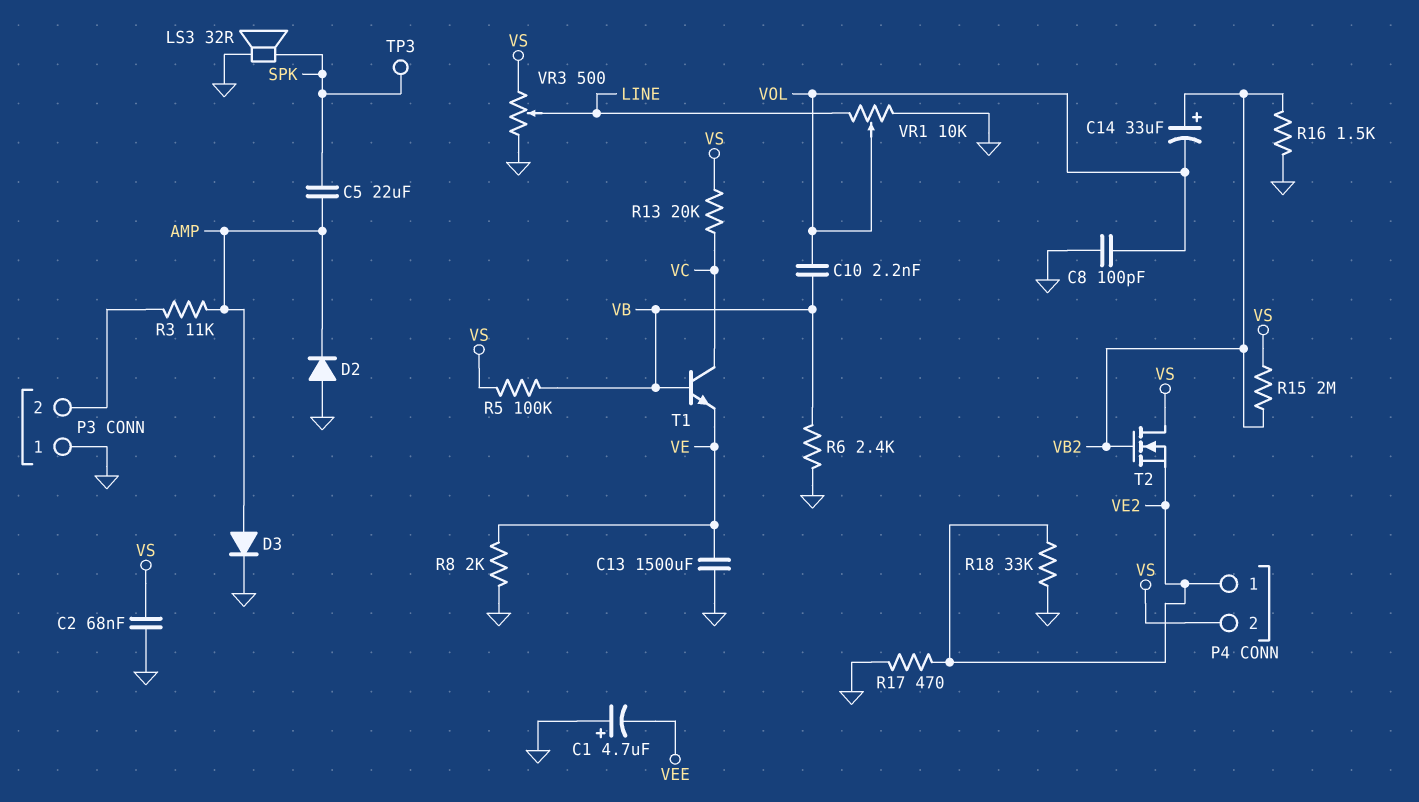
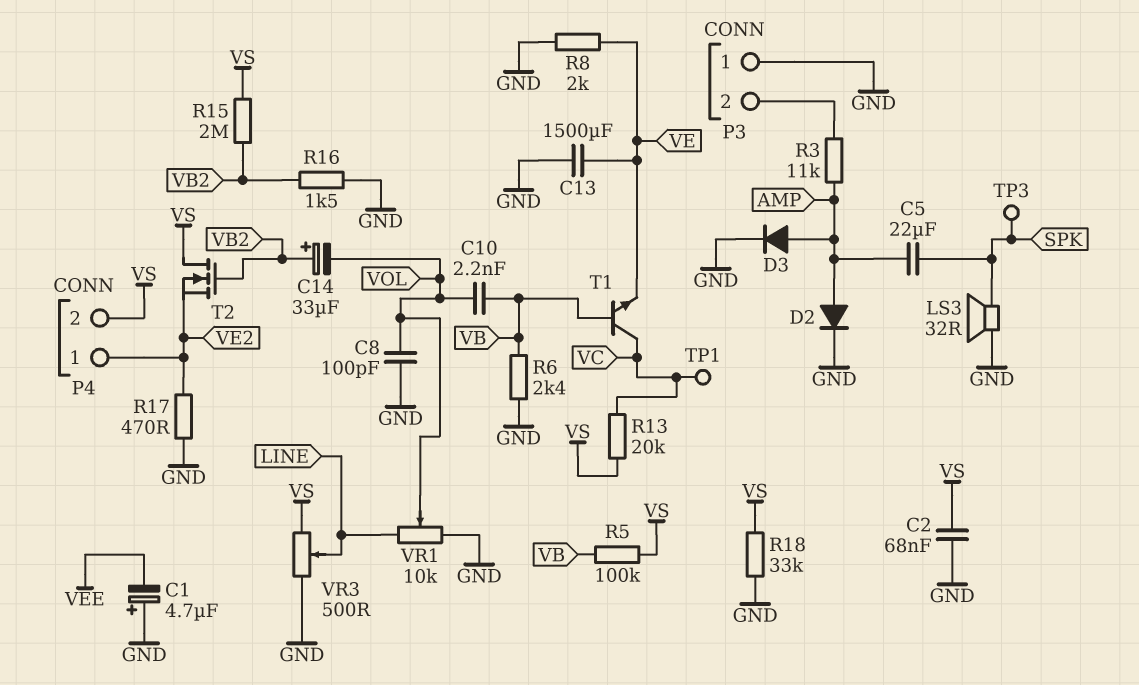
D2: diode (A GND, K AMP) -> diode (A AMP, K GND)
R18: 33k (GND, VE2) -> 33k (GND, VS)
TP1: none -> test point (VC)

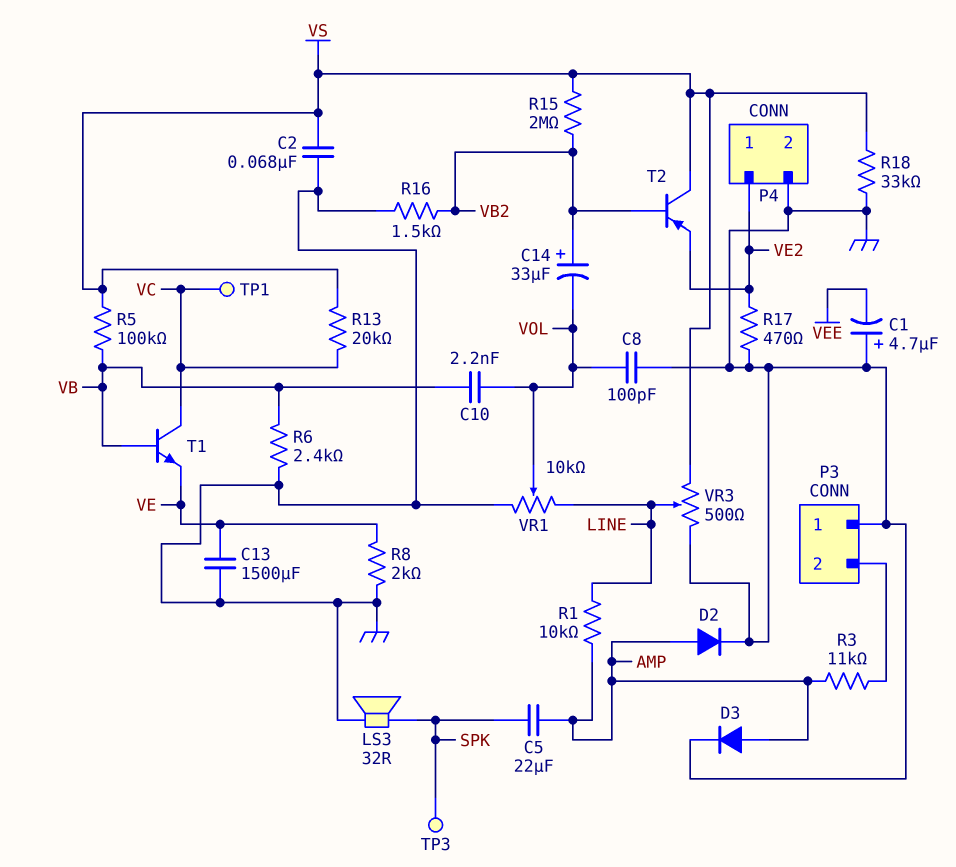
P4 pin 2: VS -> GND
R1: none -> 10k (AMP, LINE)
T2: NMOS (G VB2, D VS, S VE2) -> PNP (B VB2, C VS, E VE2)

